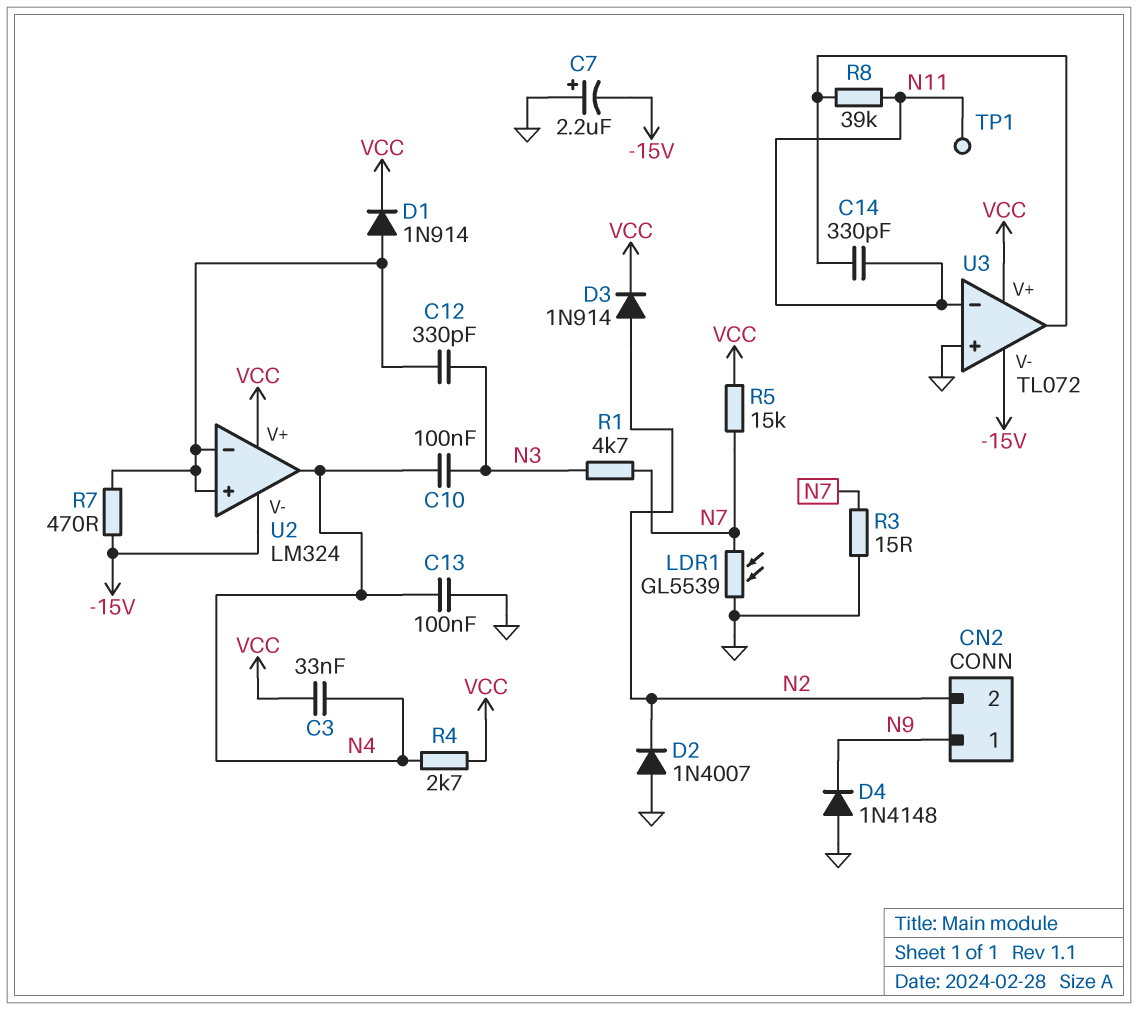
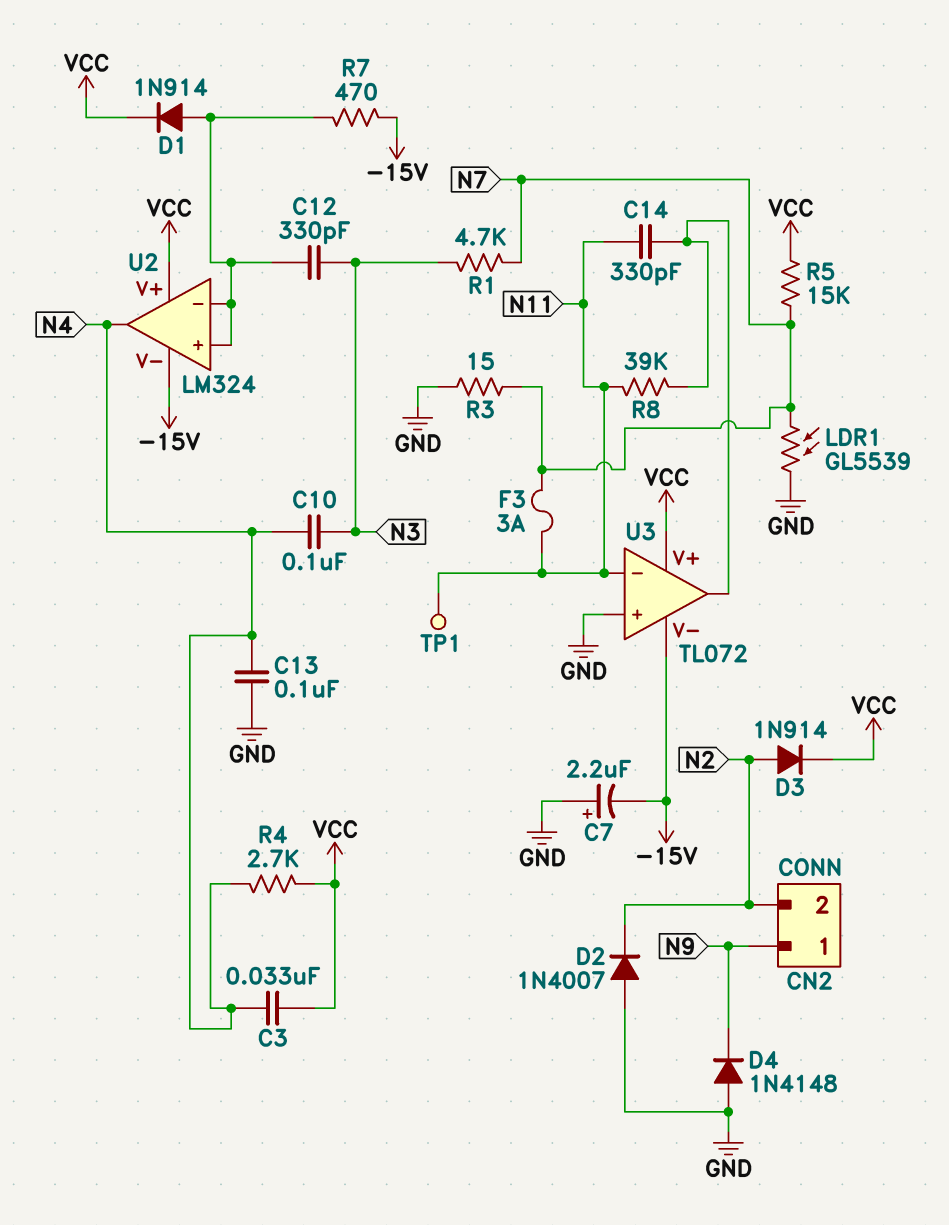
F3: none -> 3A (N7, N11)

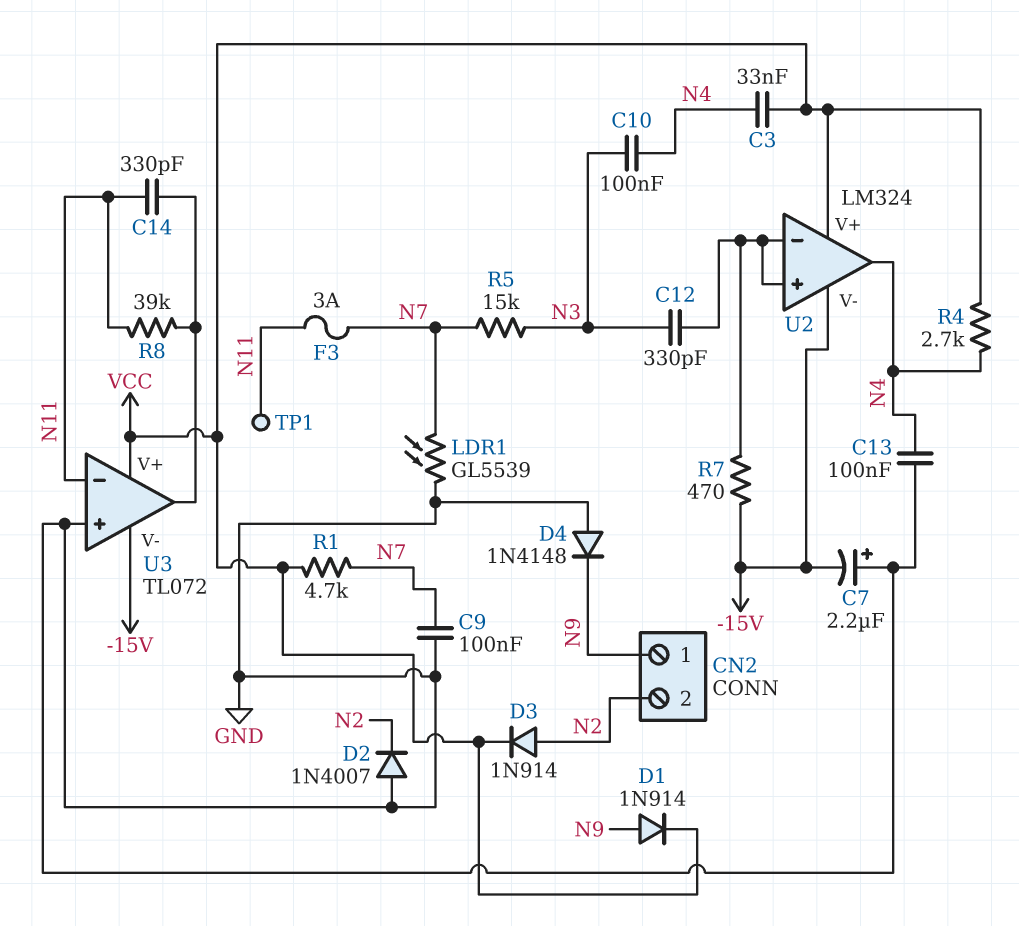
C9: none -> 100nF (GND, N7)
D1: diode 1N914 (A U2/in+, K VCC) -> diode 1N914 (A N9, K VCC)
R1: 4.7k (N3, N7) -> 4.7k (N7, VCC)
R3: 15 (GND, N7) -> none
R5: 15k (N7, VCC) -> 15k (N3, N7)

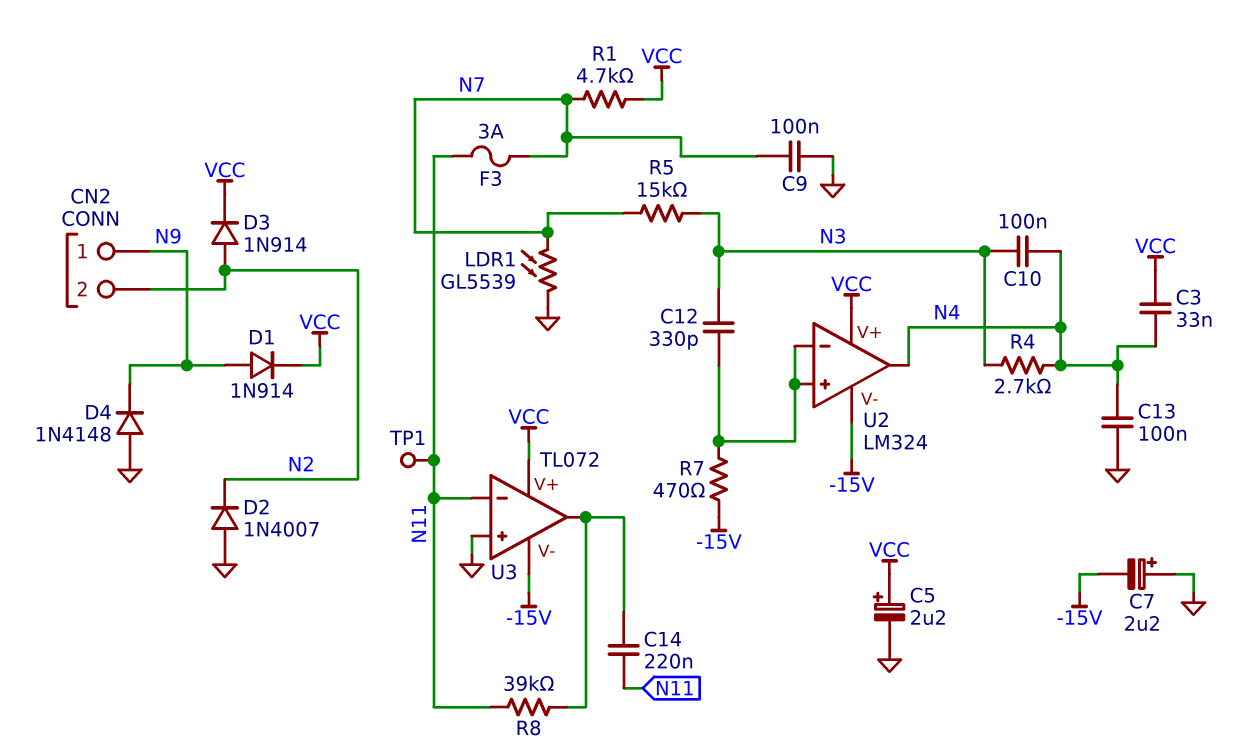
C5: none -> 2.2uF (plus VCC, minus GND)
C14: 330pF (N11, U3/out) -> 220nF (N11, U3/out)
R4: 2.7k (N4, VCC) -> 2.7k (N3, N4)

